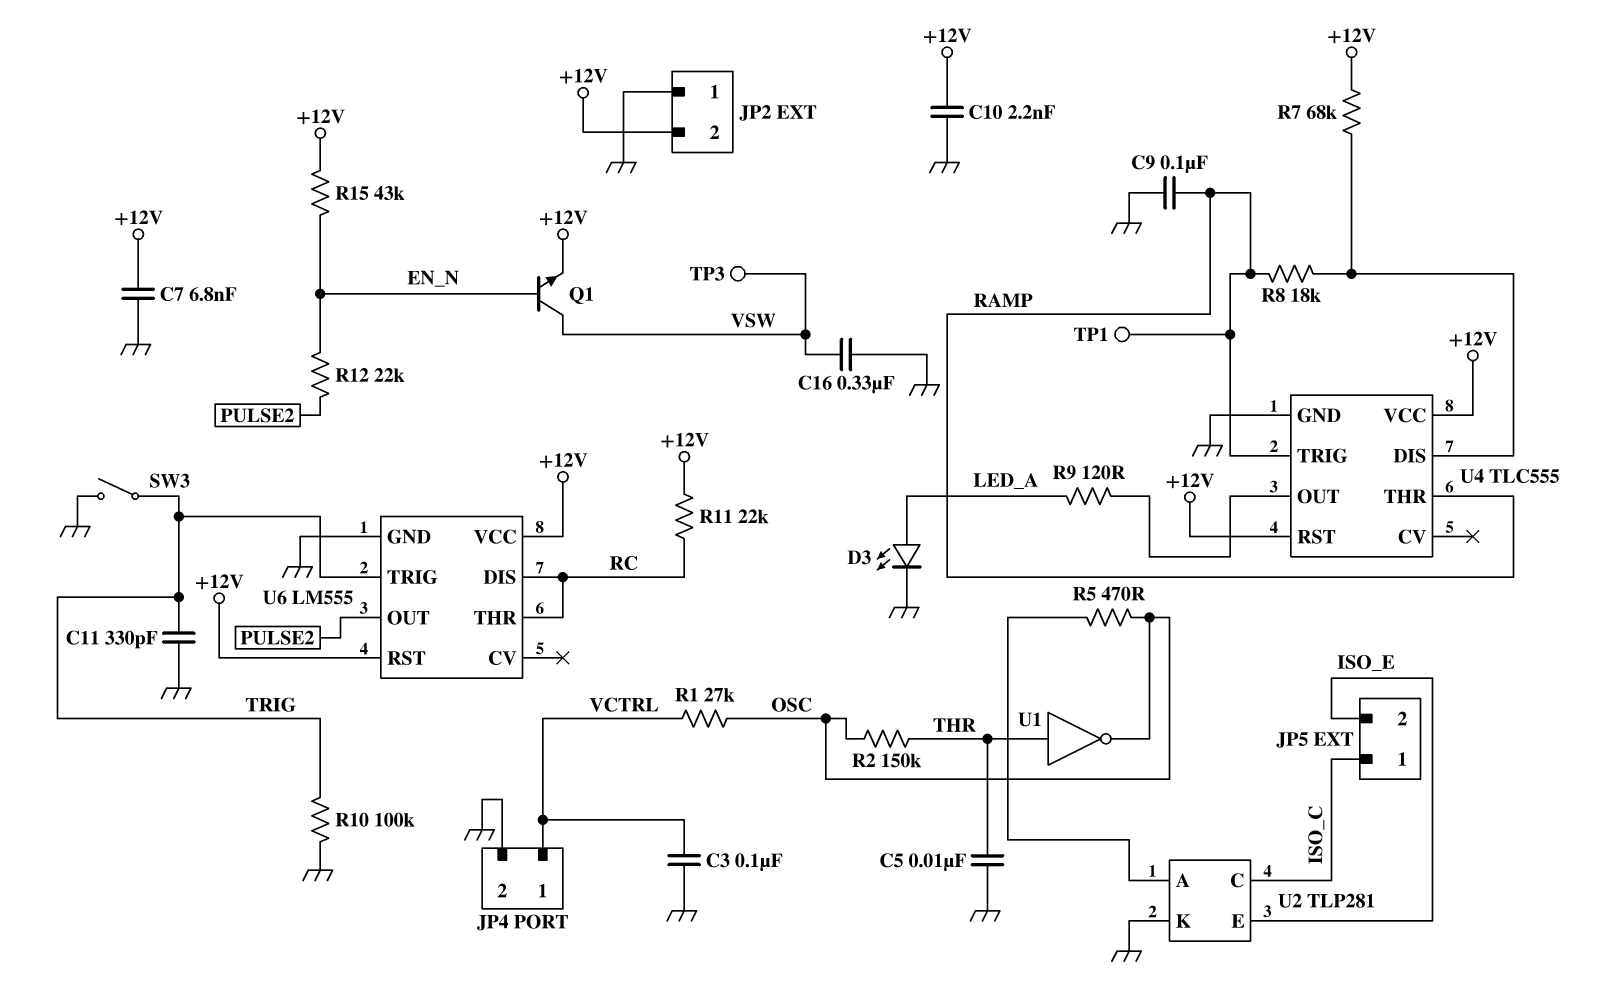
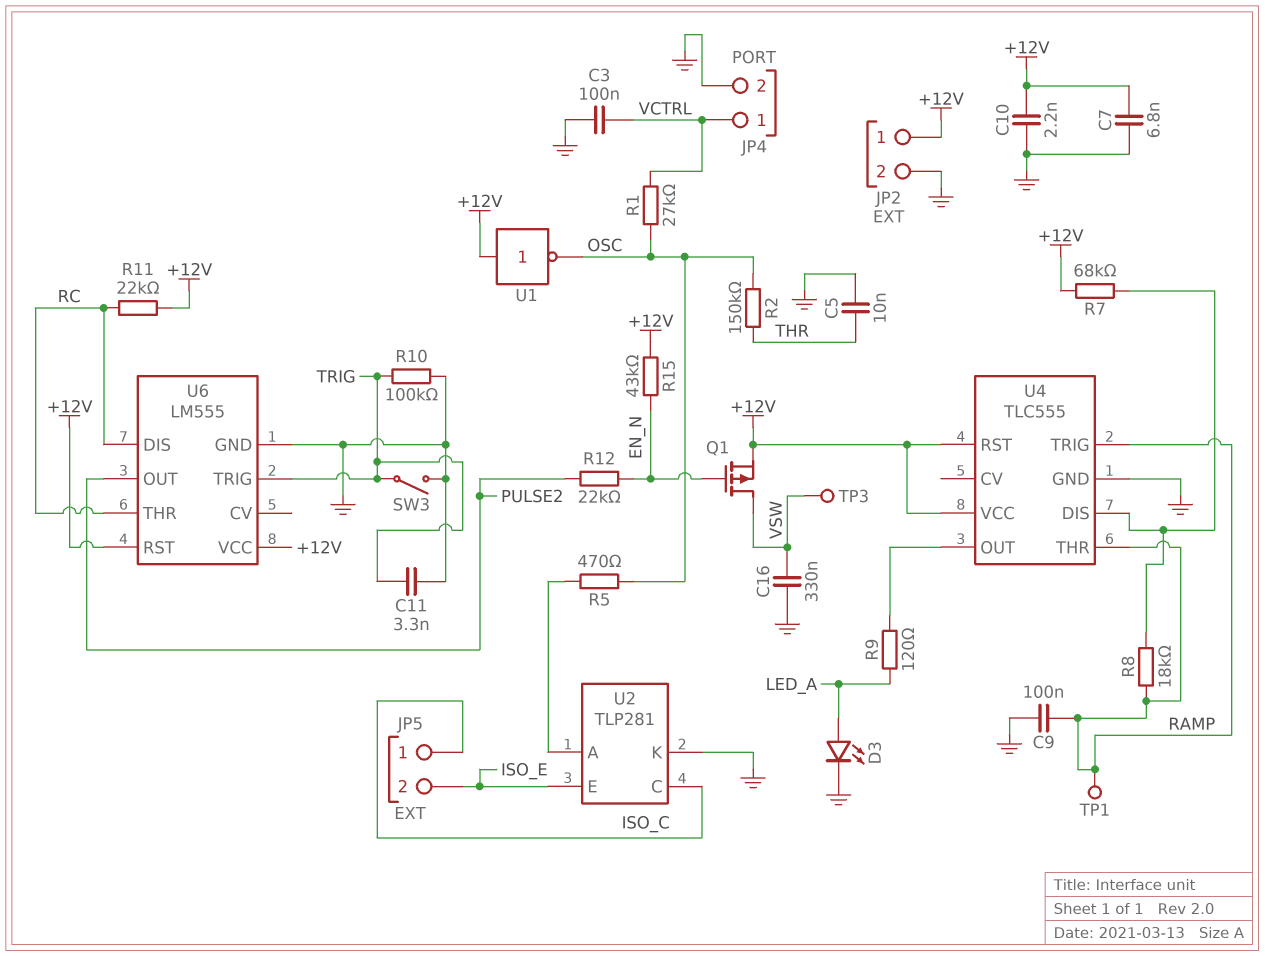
C11: 330pF (GND, TRIG) -> 3.3nF (GND, TRIG)
JP2 pin 1: GND -> +12V
JP2 pin 2: +12V -> GND
Q1: NPN (B EN_N, C VSW, E +12V) -> PMOS (G EN_N, D VSW, S +12V)
U1: NOT (in THR, out OSC) -> NOT (in +12V, out OSC)

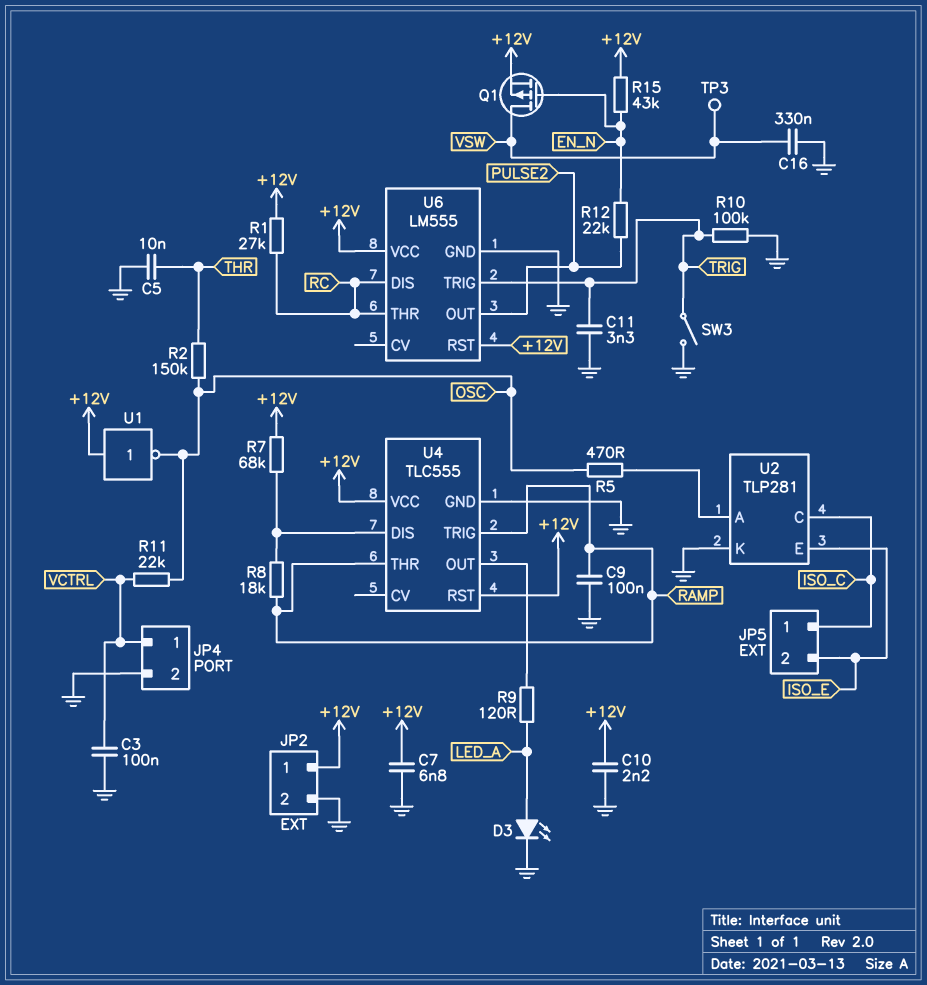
R1: 27k (OSC, VCTRL) -> 27k (+12V, RC)
R11: 22k (+12V, RC) -> 22k (OSC, VCTRL)
TP1: test point (RAMP) -> none

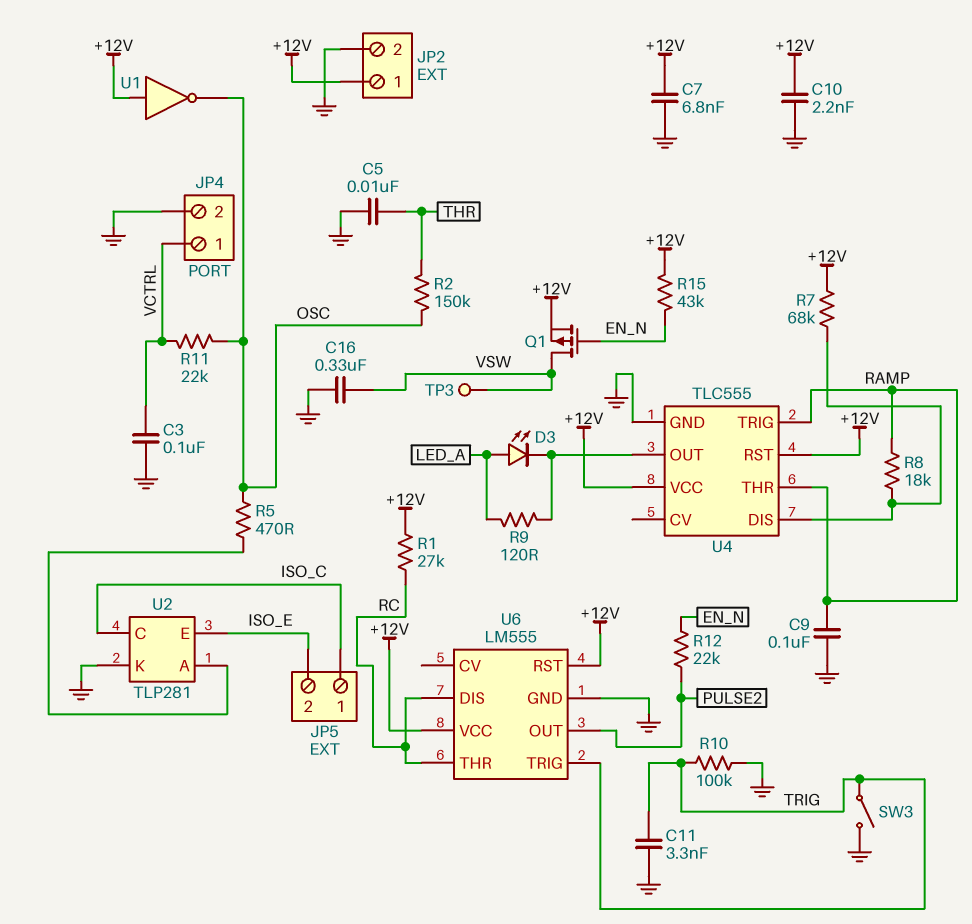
D3: LED (A LED_A, K GND) -> LED (A LED_A, K U4/OUT)

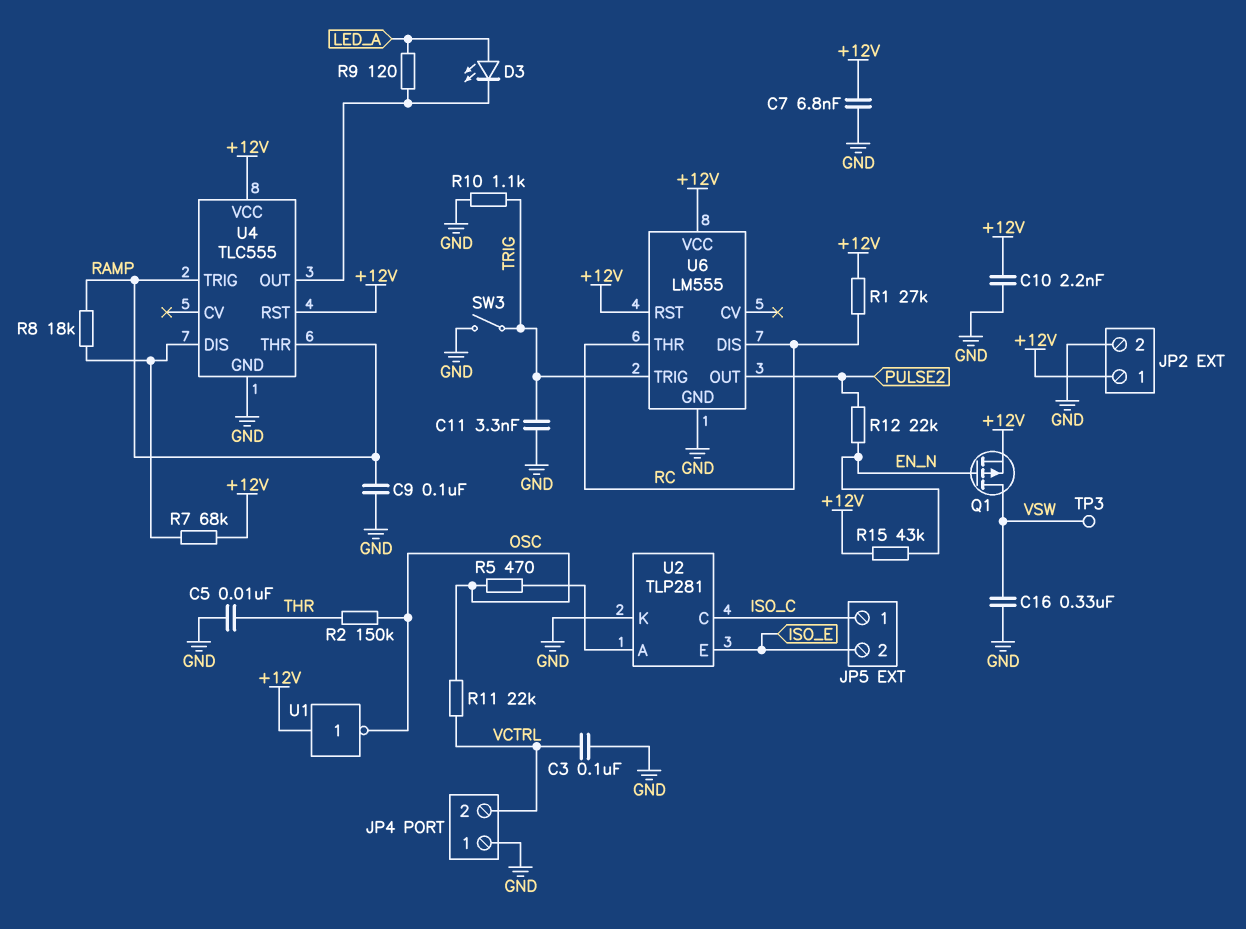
JP4 pin 1: VCTRL -> GND
JP4 pin 2: GND -> VCTRL
R10: 100k (GND, TRIG) -> 1.1k (GND, TRIG)

